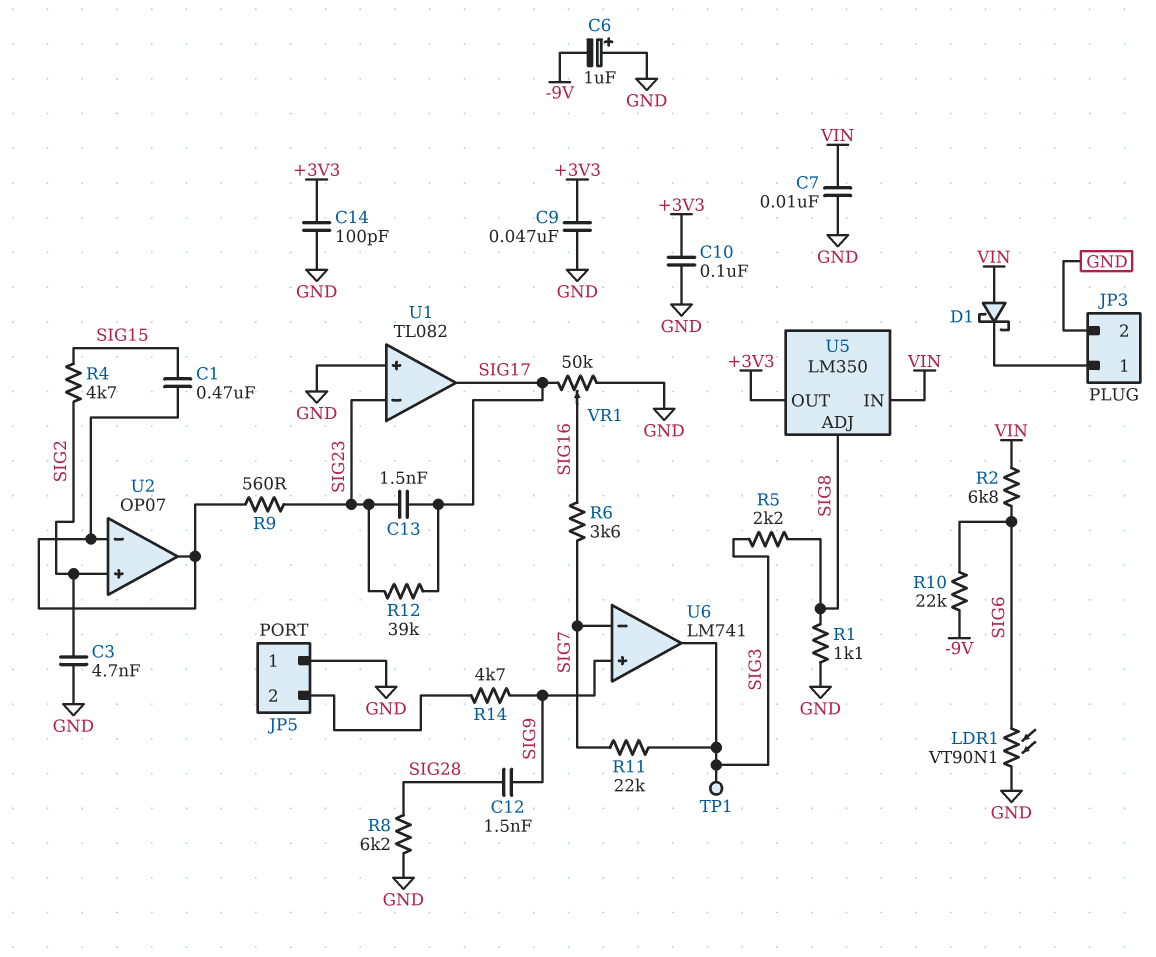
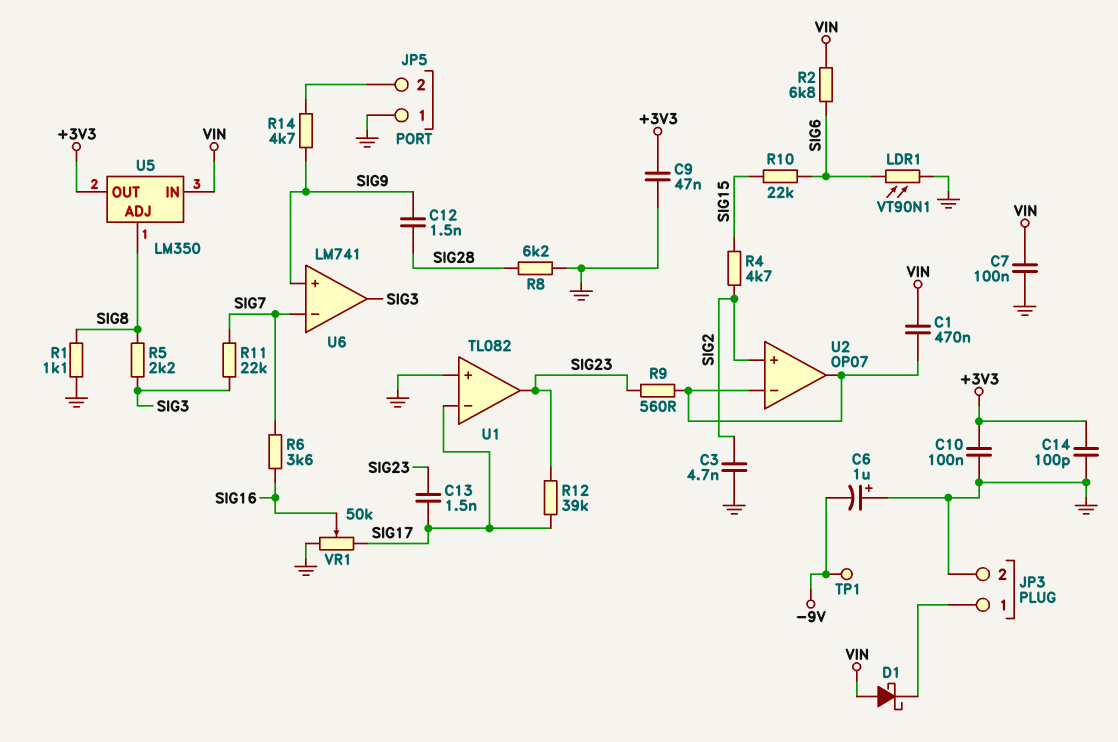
C1: 470nF (SIG15, U2/in-) -> 470nF (U2/in-, VIN)
C7: 10nF (GND, VIN) -> 100nF (GND, VIN)
R10: 22k (-9V, SIG6) -> 22k (SIG6, SIG15)
TP1: test point (SIG3) -> test point (-9V)
U1 pin in-: SIG23 -> SIG17
U1 pin out: SIG17 -> SIG23

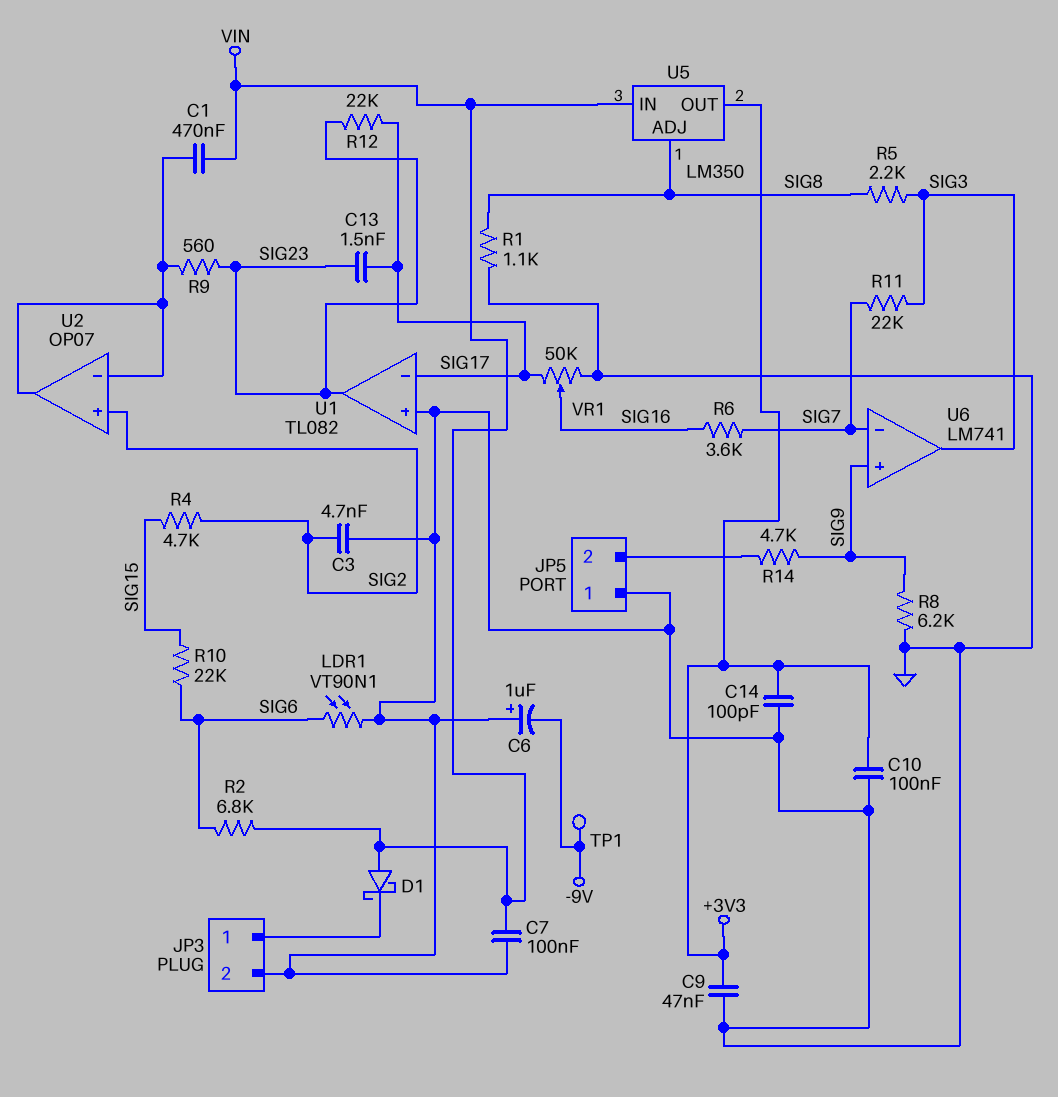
C12: 1.5nF (SIG9, SIG28) -> none
R8: 6.2k (GND, SIG28) -> 6.2k (GND, SIG9)
R12: 39k (SIG17, SIG23) -> 22k (SIG17, SIG23)

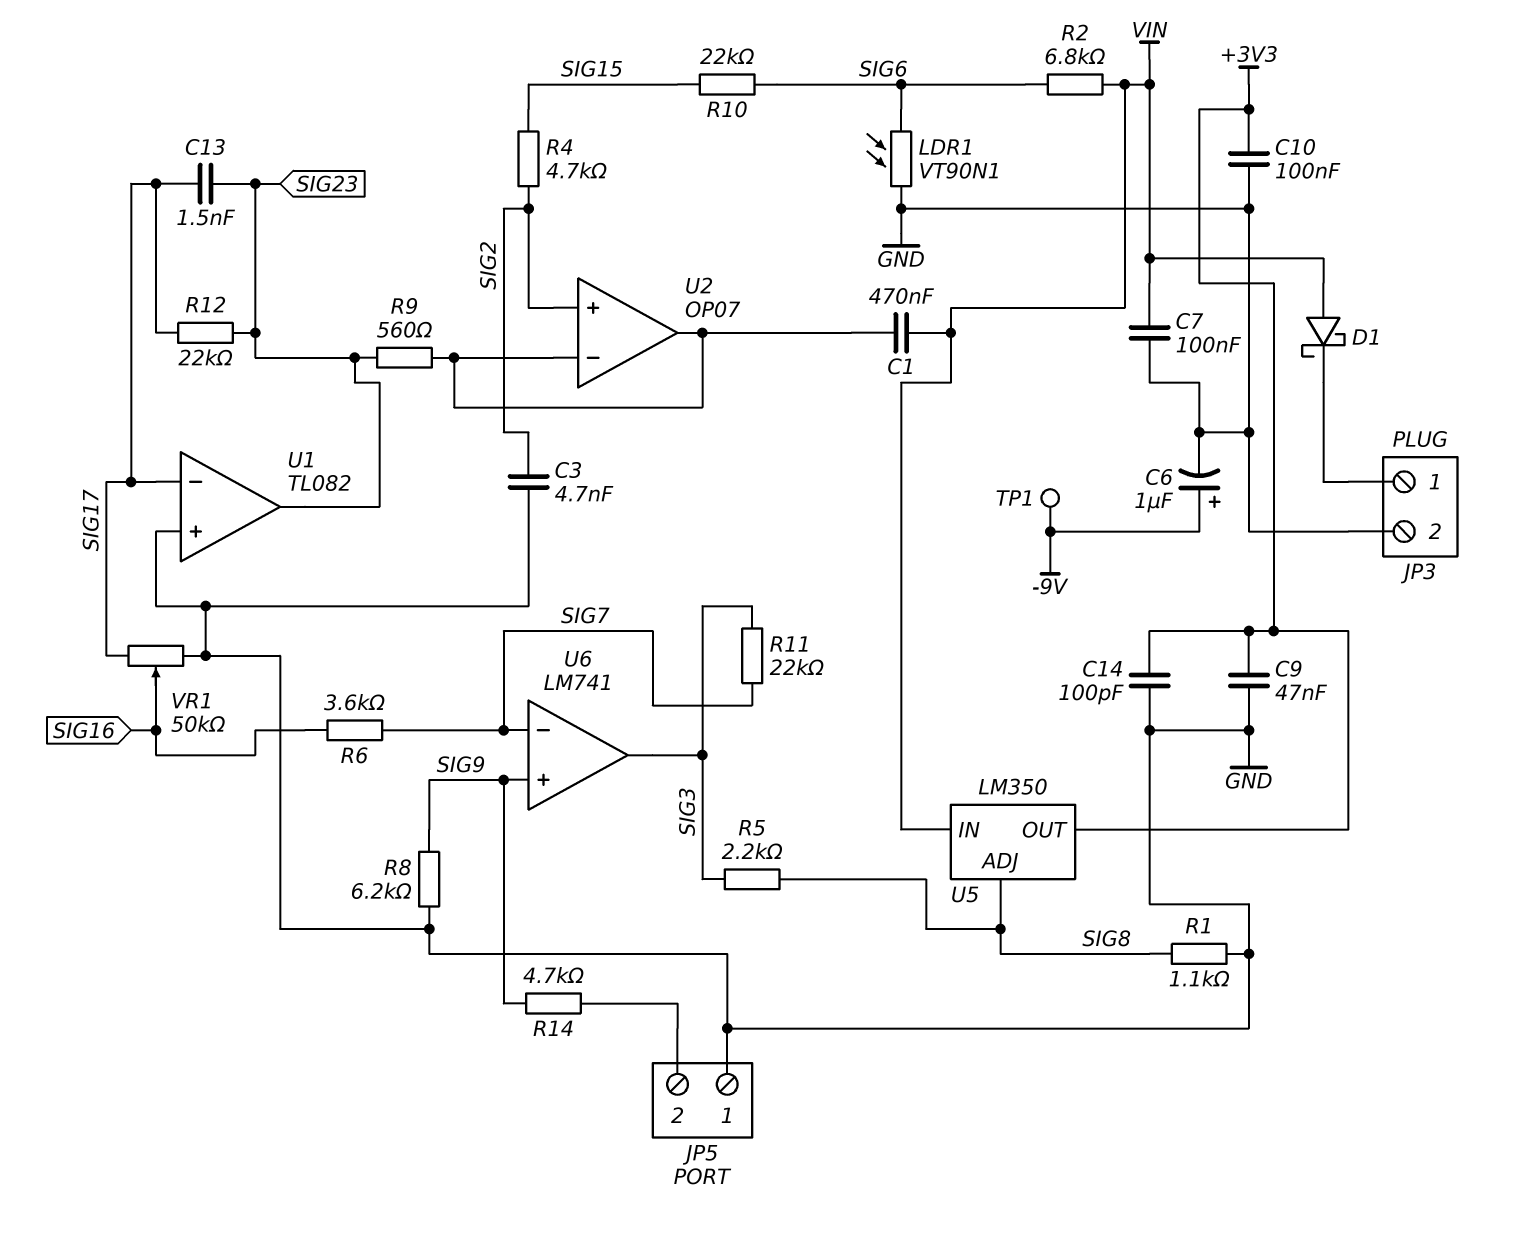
C6: 1uF (plus GND, minus -9V) -> 1uF (plus -9V, minus GND)

